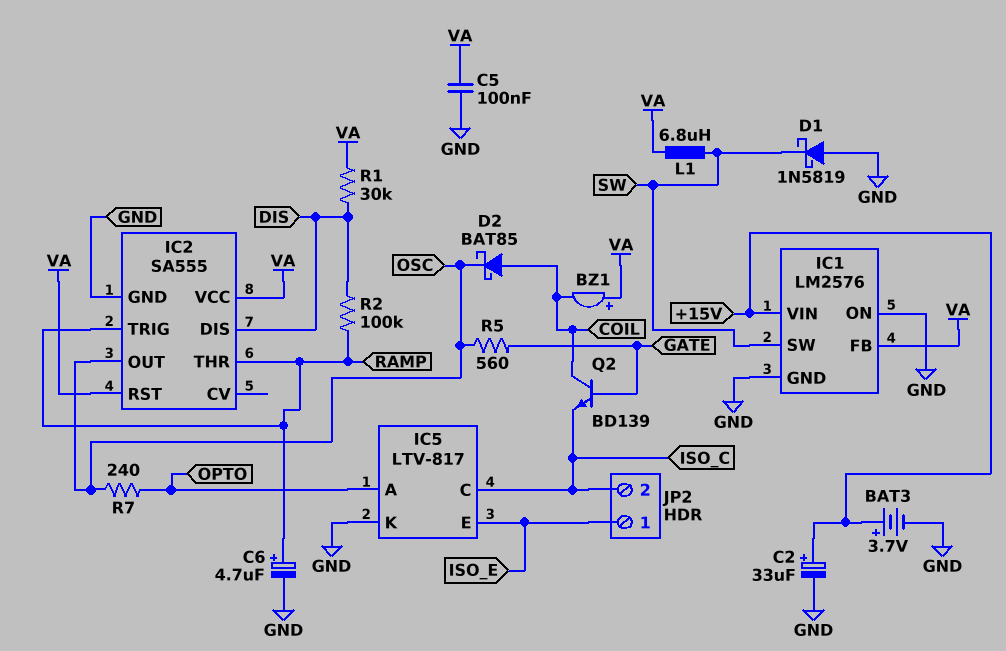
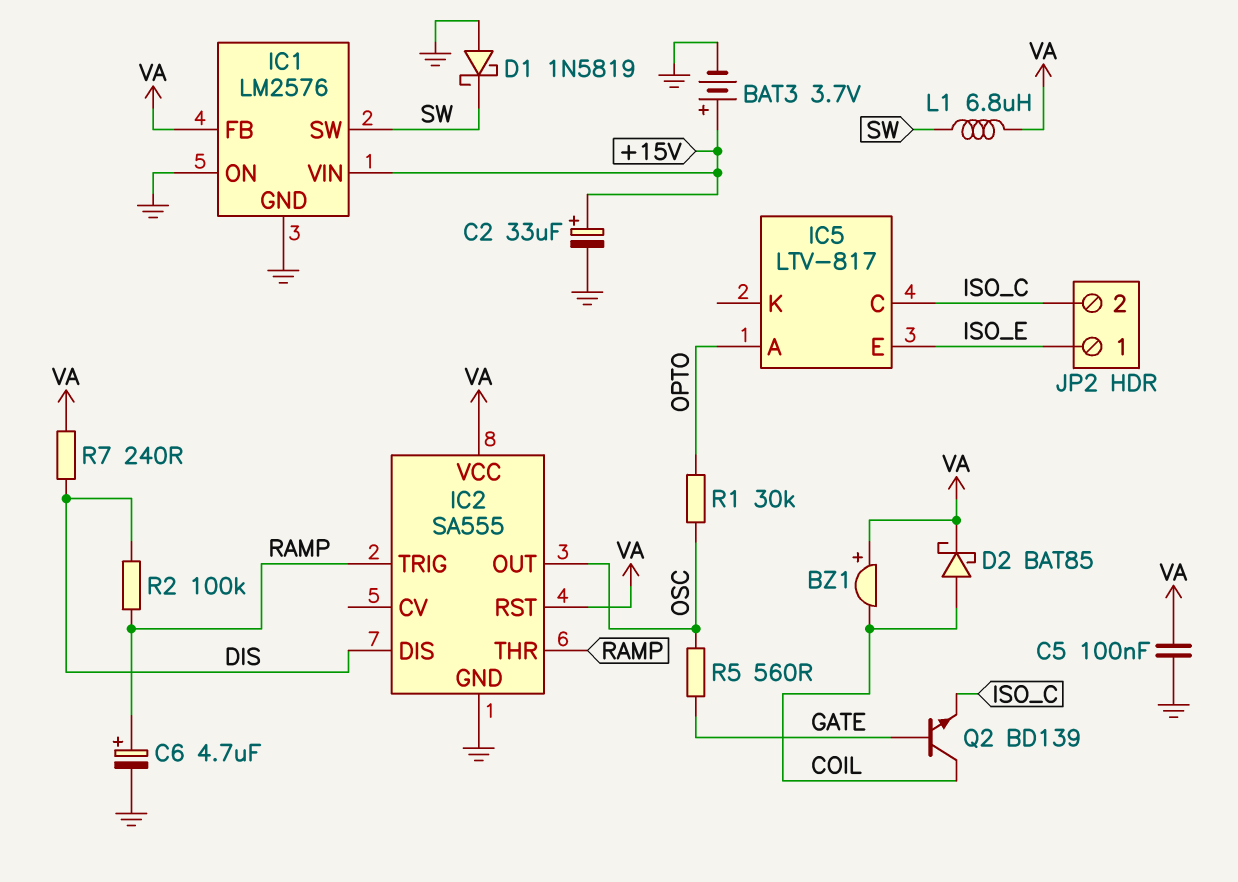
D2: schottky BAT85 (A COIL, K OSC) -> schottky BAT85 (A COIL, K VA)
IC5 pin K: GND -> none
R1: 30k (DIS, VA) -> 30k (OPTO, OSC)
R7: 240 (OPTO, OSC) -> 240 (DIS, VA)

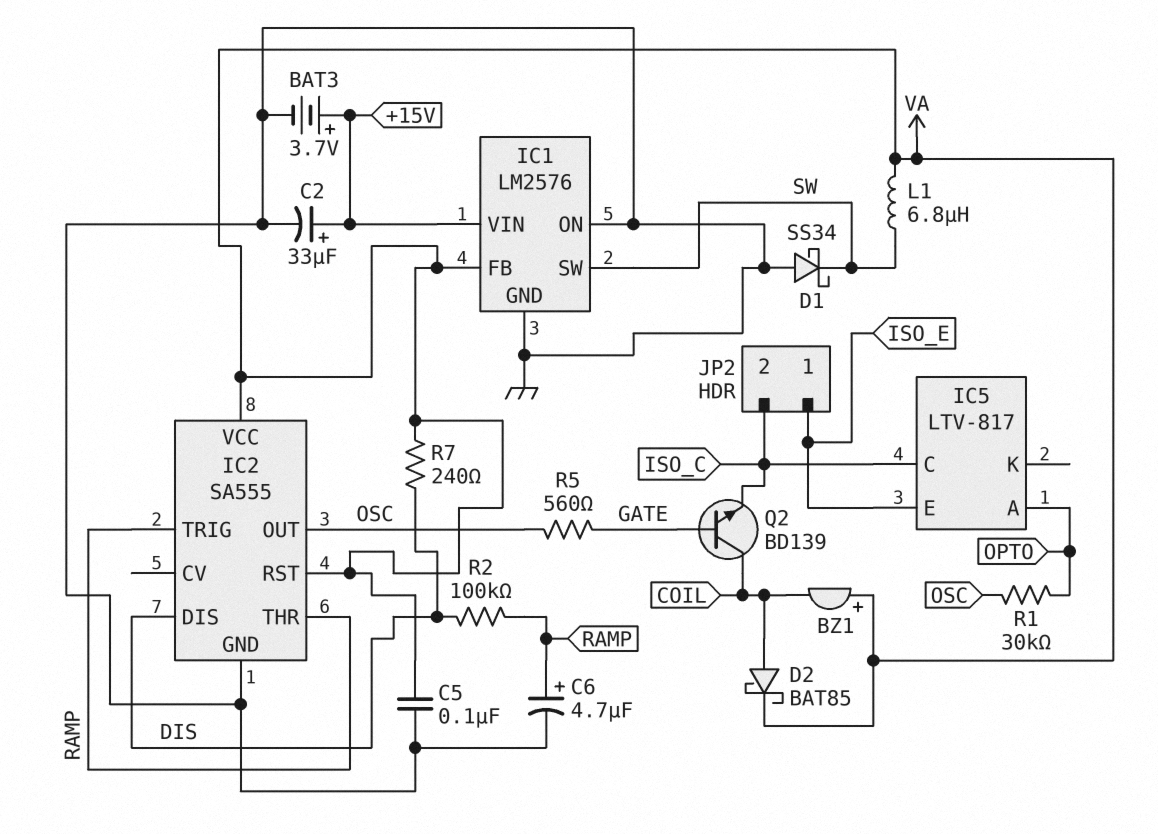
D1: schottky 1N5819 (A GND, K SW) -> schottky SS34 (A GND, K SW)

